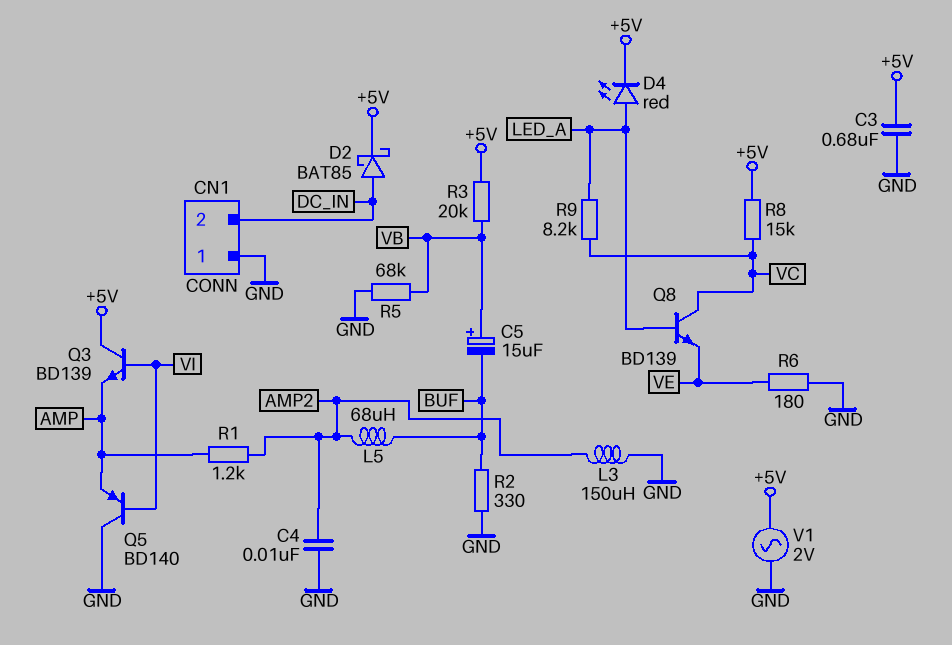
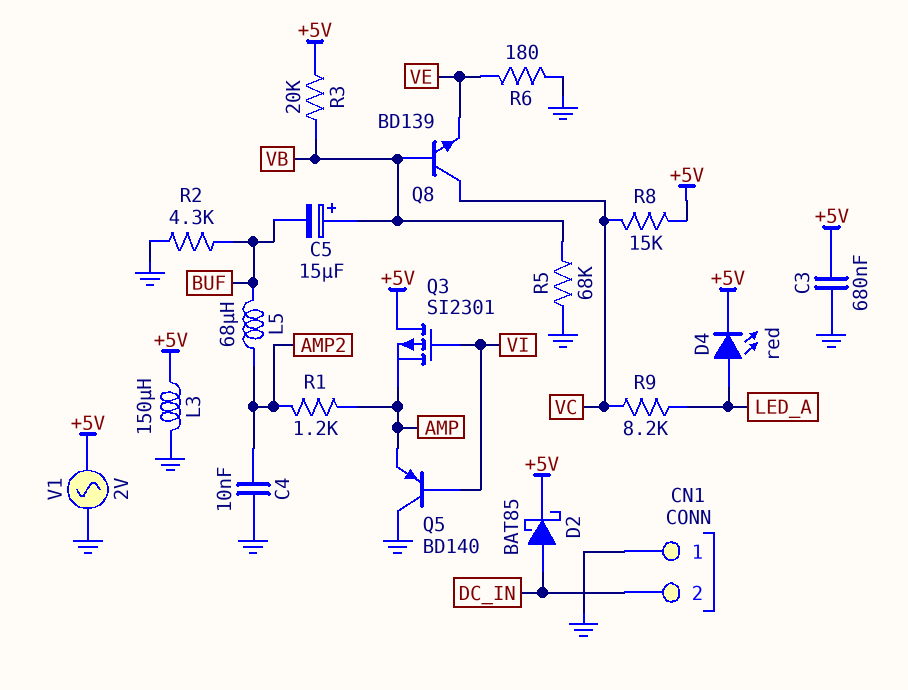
L3: 150uH (AMP2, GND) -> 150uH (+5V, GND)
Q3: NPN BD139 (B VI, C +5V, E AMP) -> PMOS SI2301 (G VI, D +5V, S AMP)
Q8: NPN BD139 (B LED_A, C VC, E VE) -> NPN BD139 (B VB, C VC, E VE)
R2: 330 (BUF, GND) -> 4.3k (BUF, GND)

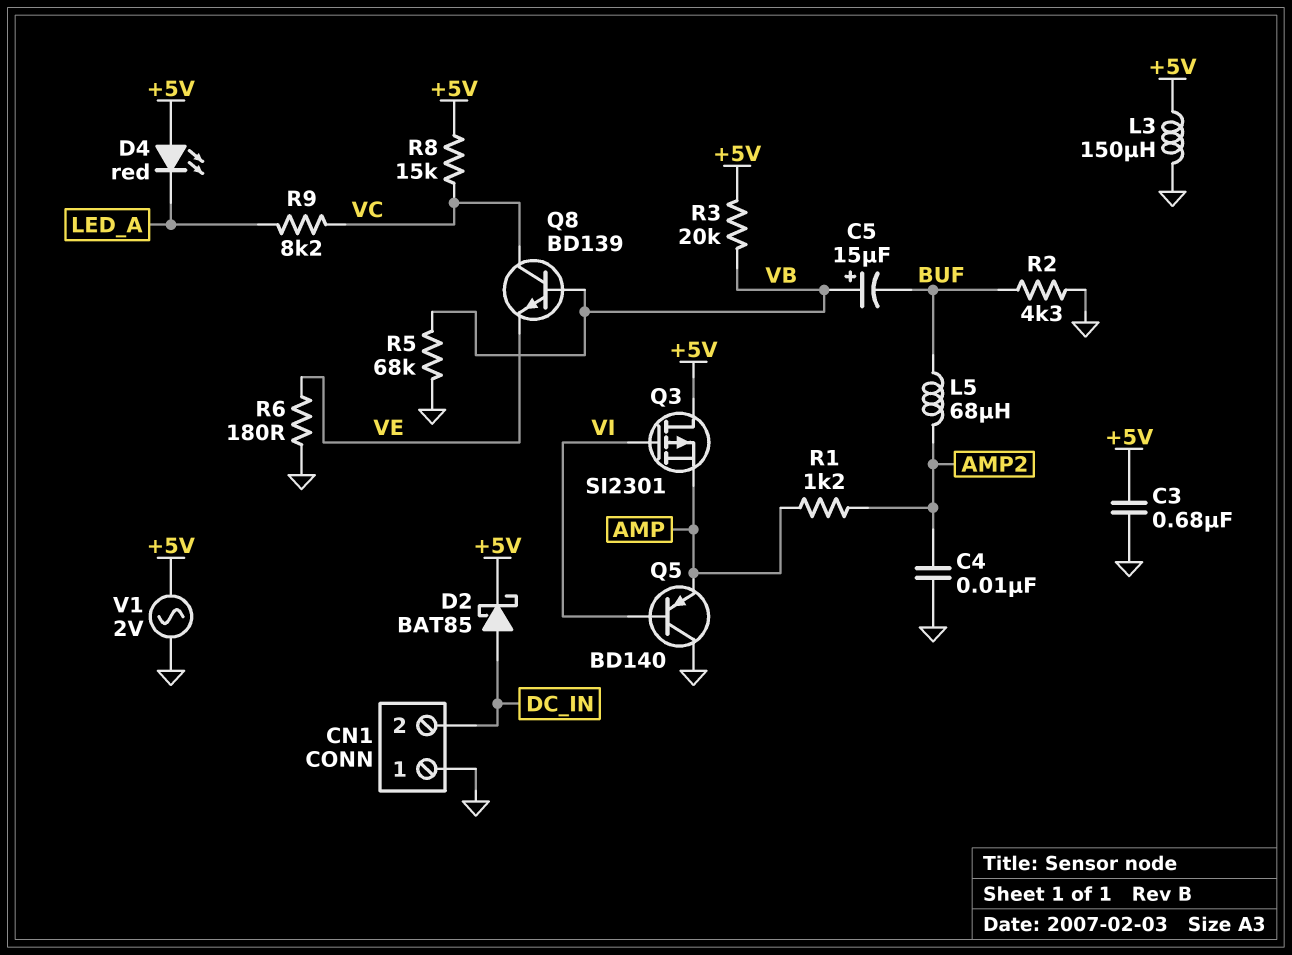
D4: LED red (A LED_A, K +5V) -> LED red (A +5V, K LED_A)

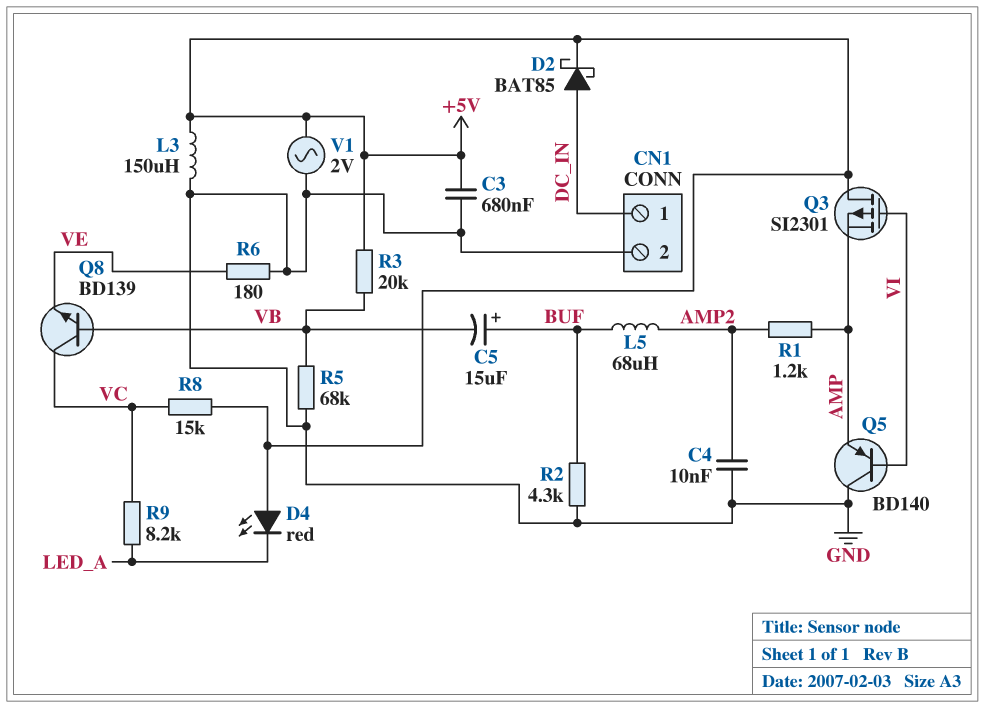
C5: 15uF (plus VB, minus BUF) -> 15uF (plus BUF, minus VB)
CN1 pin 1: GND -> DC_IN
CN1 pin 2: DC_IN -> GND

